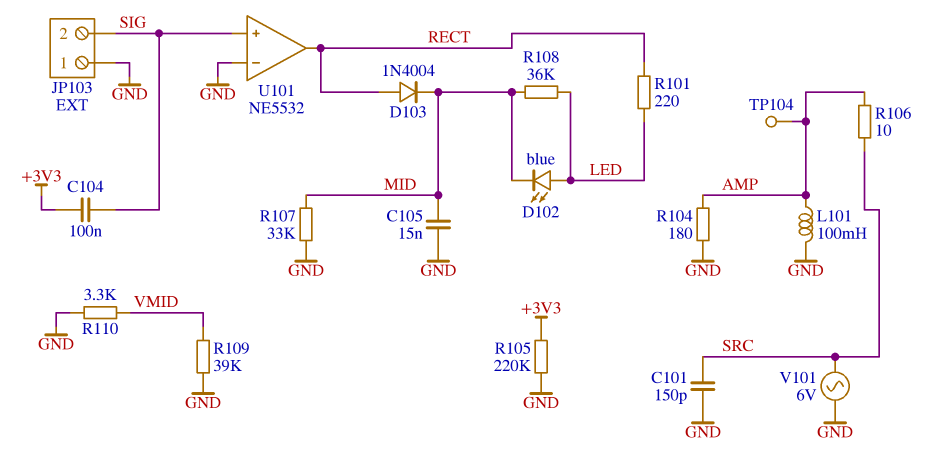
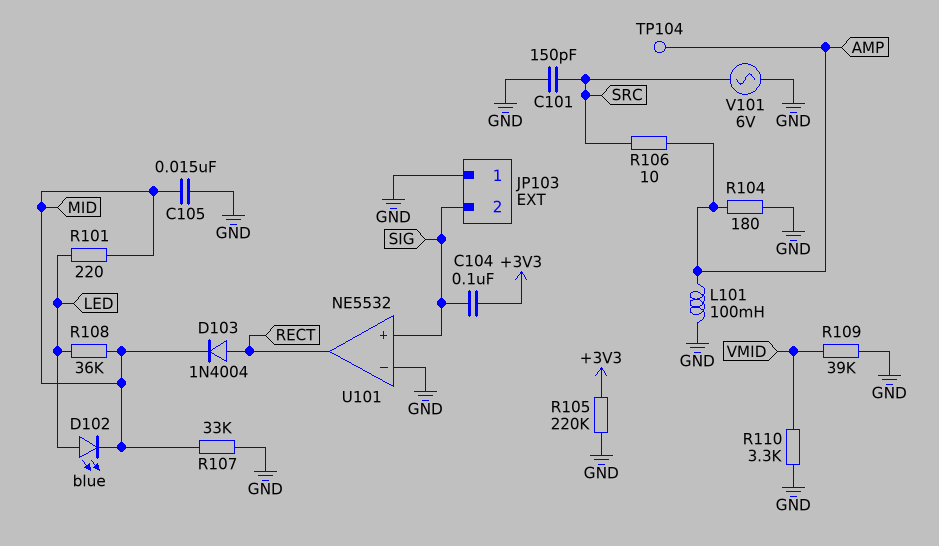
R101: 220 (LED, RECT) -> 220 (LED, MID)

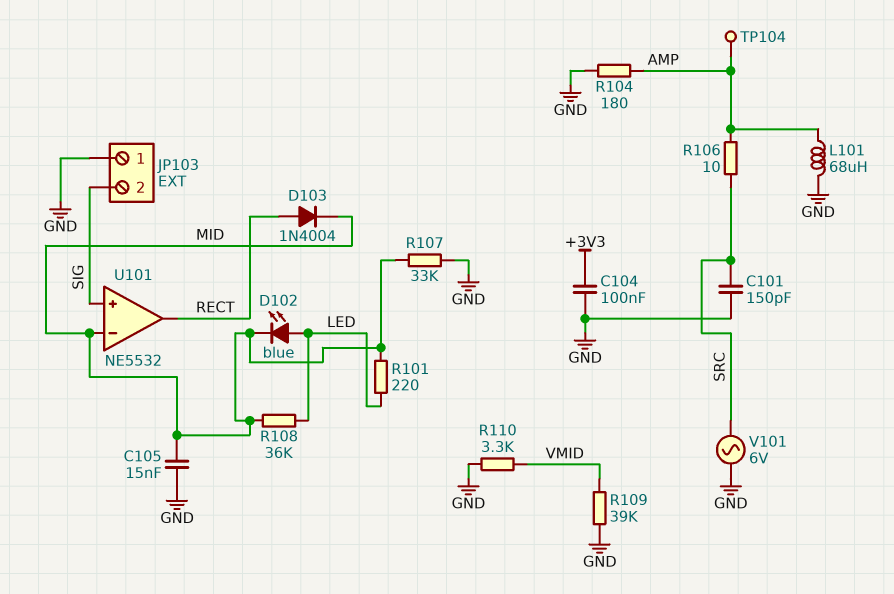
C104: 100nF (+3V3, SIG) -> 100nF (+3V3, GND)
L101: 100mH (AMP, GND) -> 68uH (AMP, GND)
R105: 220k (+3V3, GND) -> none
U101 pin in-: GND -> MID

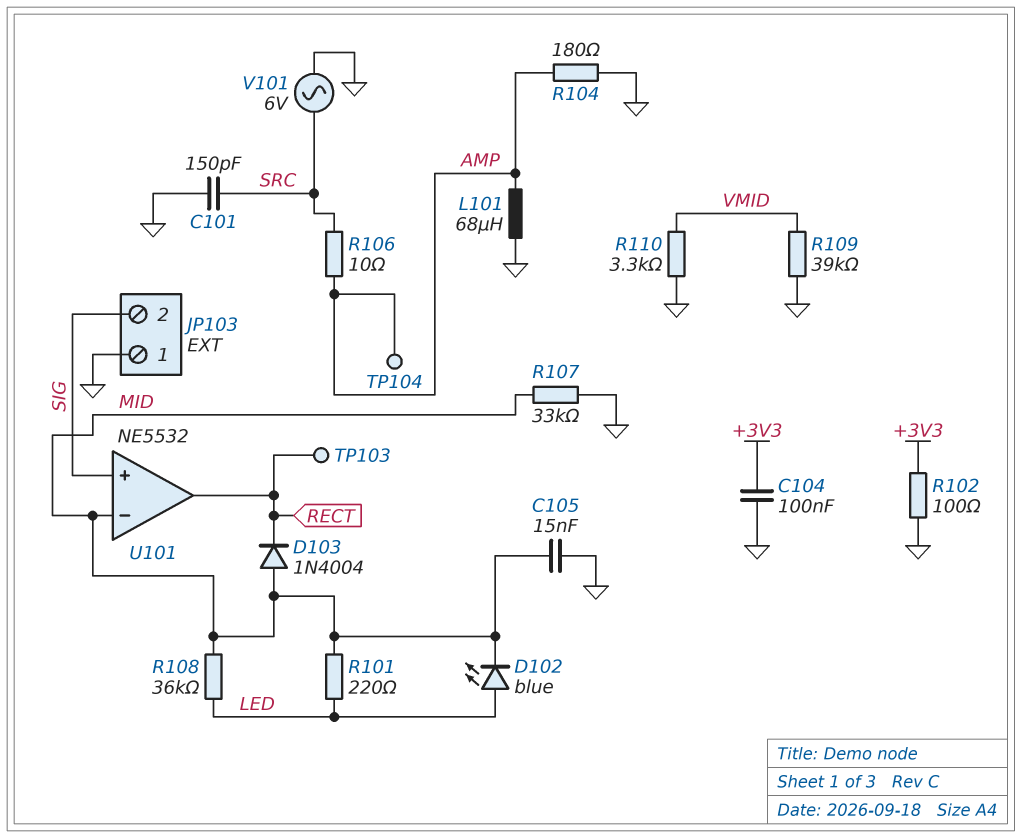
D103: diode 1N4004 (A RECT, K MID) -> diode 1N4004 (A MID, K RECT)
R102: none -> 100 (+3V3, GND)
TP103: none -> test point (RECT)

